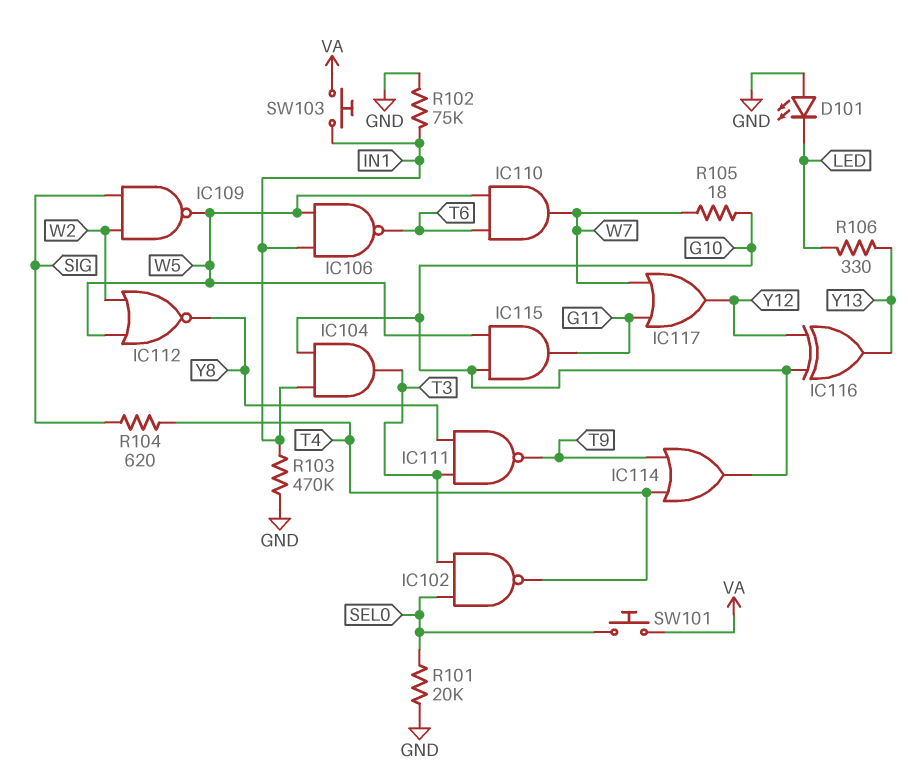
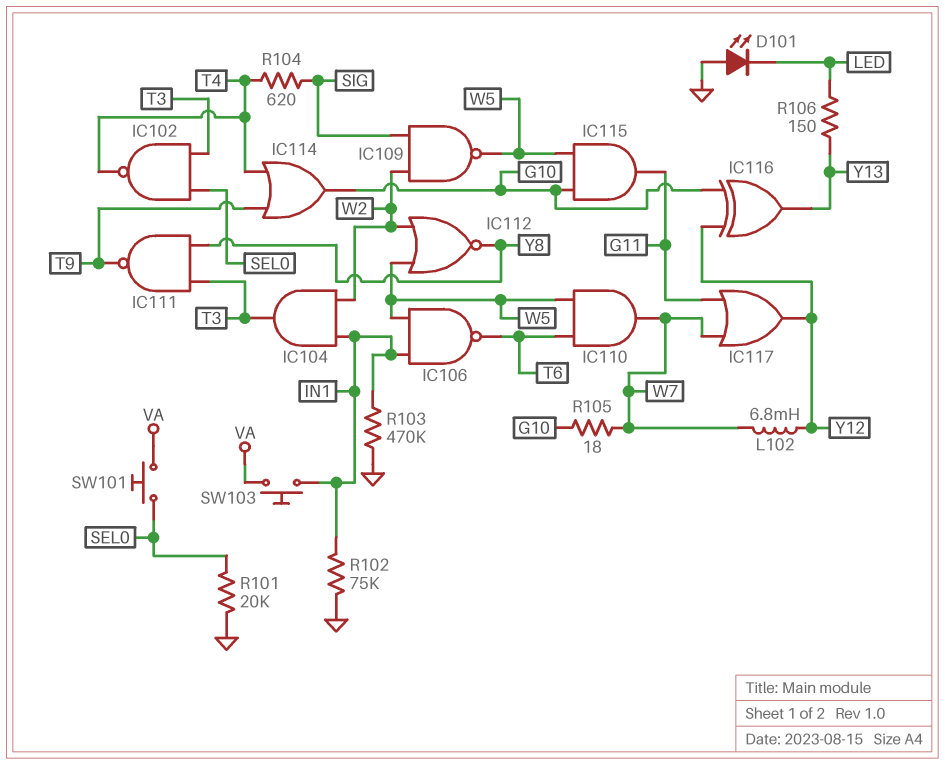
IC104: AND (in G10, in IN1, out T3) -> AND (in IN1, in W2, out T3)
L102: none -> 6.8mH (W7, Y12)
R106: 330 (LED, Y13) -> 150 (LED, Y13)

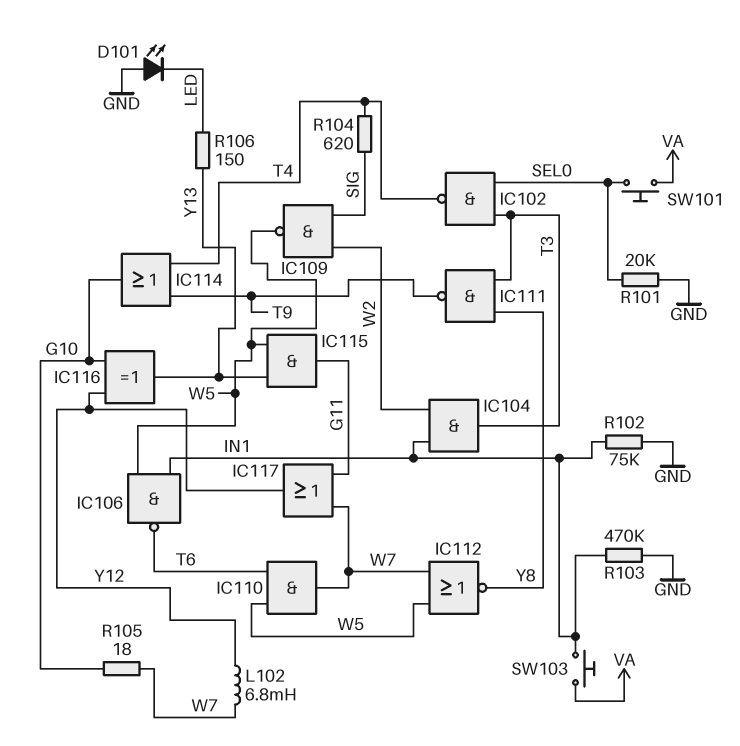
IC112: NOR (in W2, in W5, out Y8) -> NOR (in W5, in W7, out Y8)
IC115: AND (in G10, in W5, out G11) -> AND (in W5, in Y13, out G11)

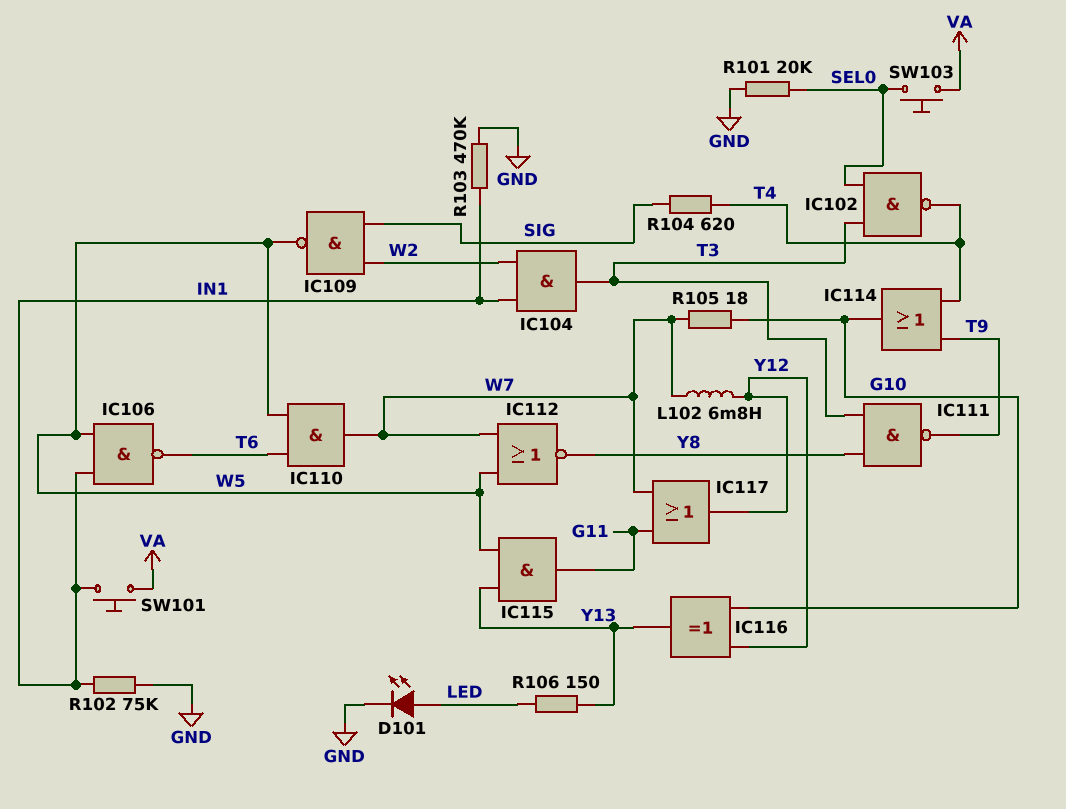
D101: LED (A GND, K LED) -> LED (A LED, K GND)
SW101: button (SEL0, VA) -> button (IN1, VA)
SW103: button (IN1, VA) -> button (SEL0, VA)

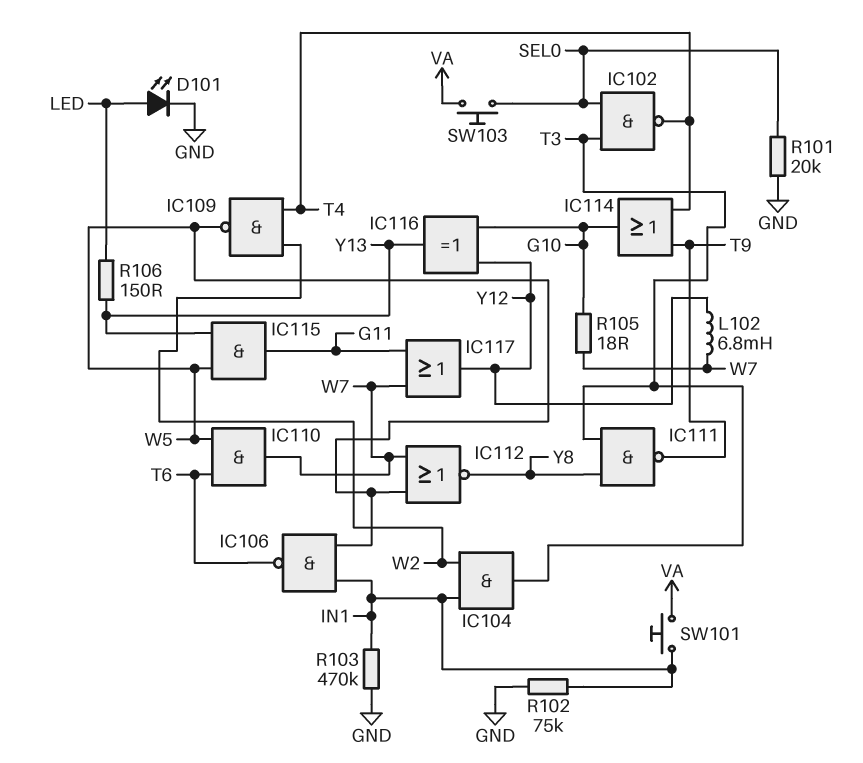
IC109: NAND (in SIG, in W2, out W5) -> NAND (in T4, in W2, out W5)
R104: 620 (SIG, T4) -> none

